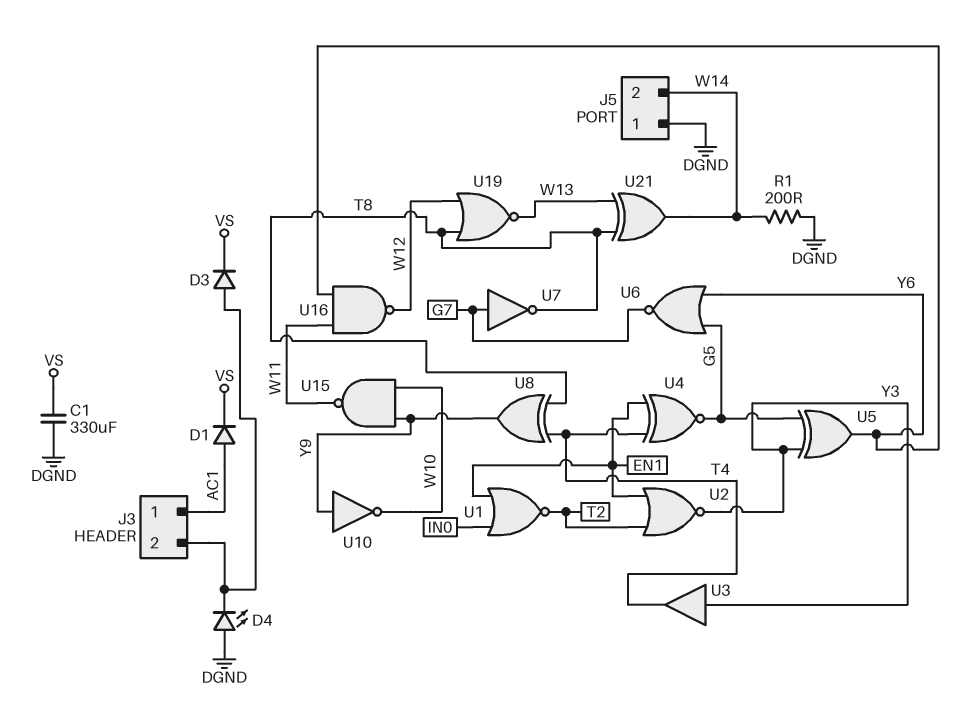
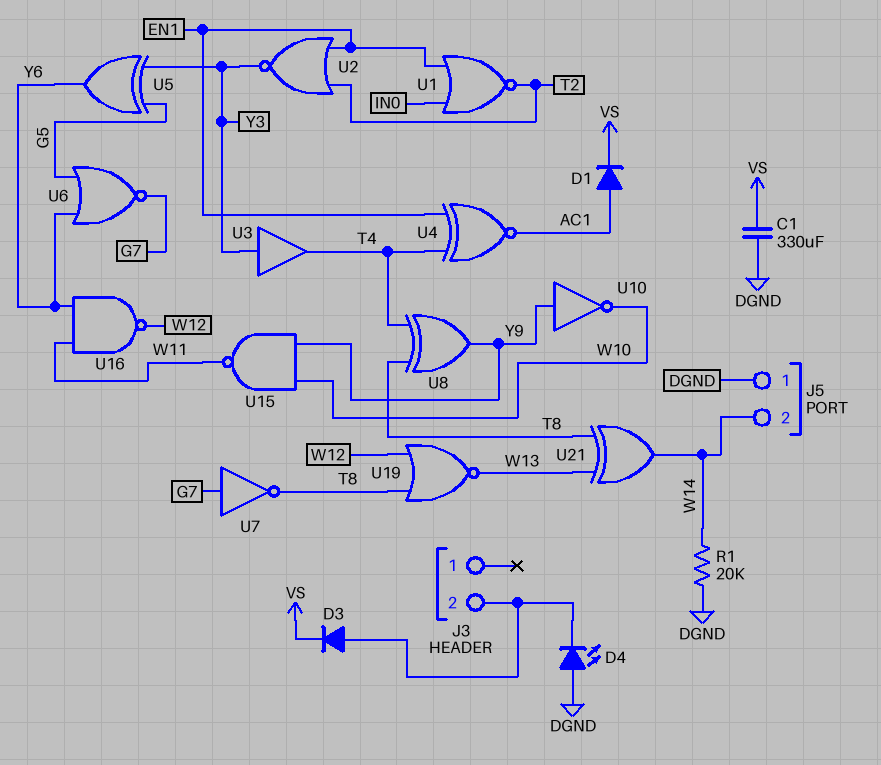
J3 pin 1: AC1 -> none
R1: 200 (DGND, W14) -> 20k (DGND, W14)
U4: XNOR (in EN1, in T4, out G5) -> XNOR (in EN1, in T4, out AC1)

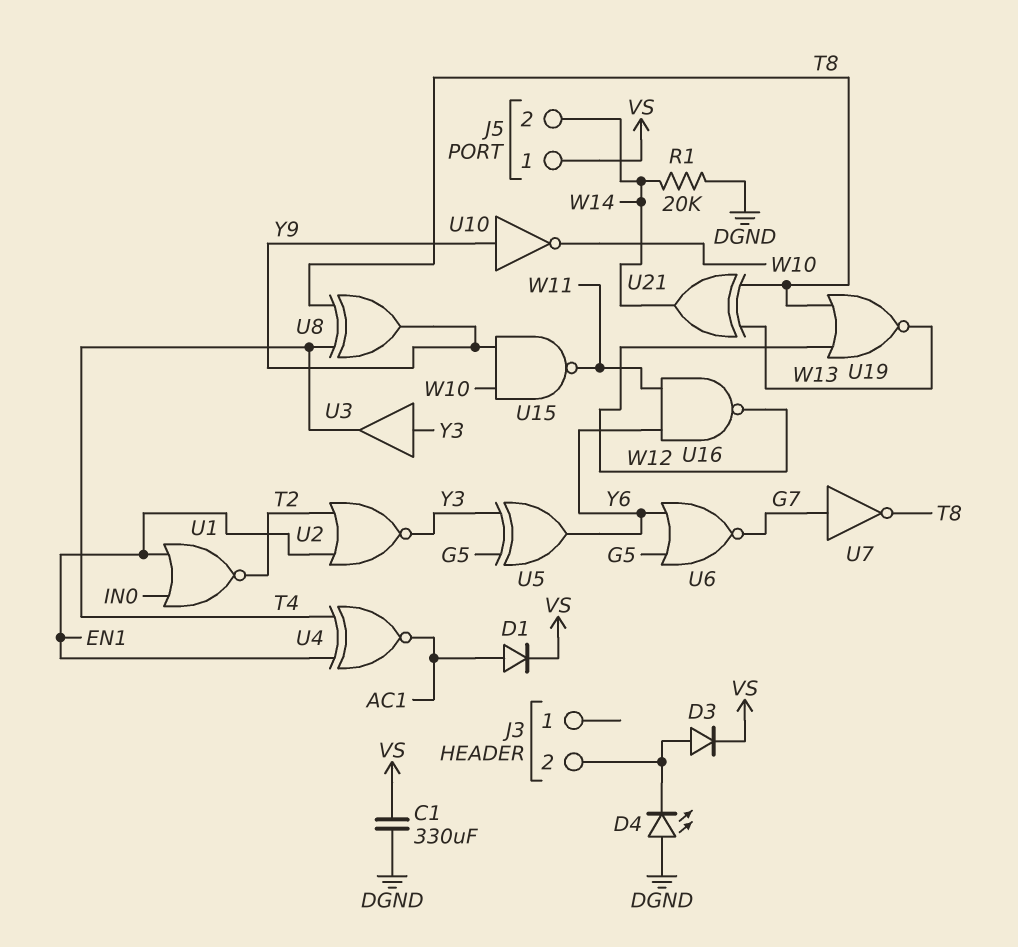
J5 pin 1: DGND -> VS

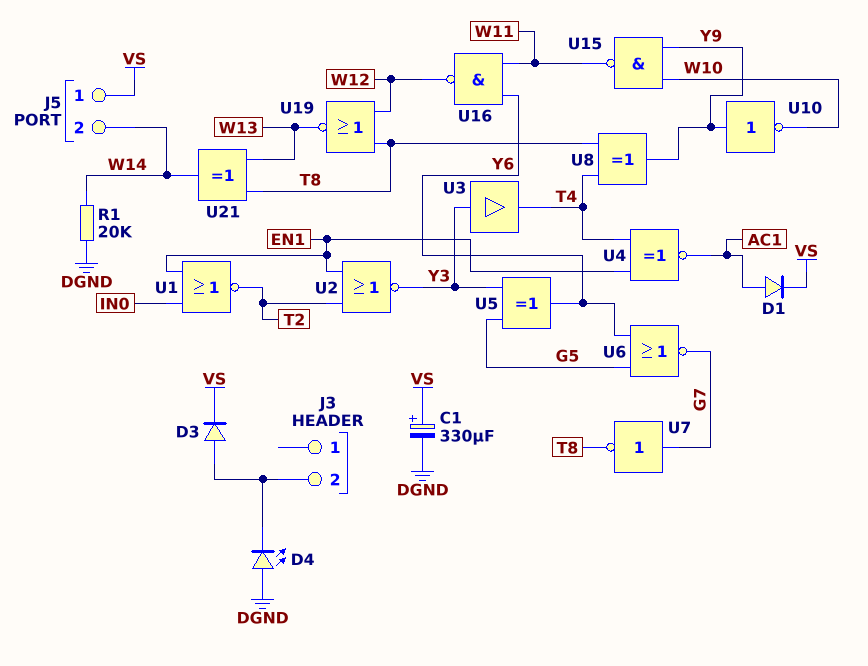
C1: 330uF (DGND, VS) -> 330uF (plus VS, minus DGND)

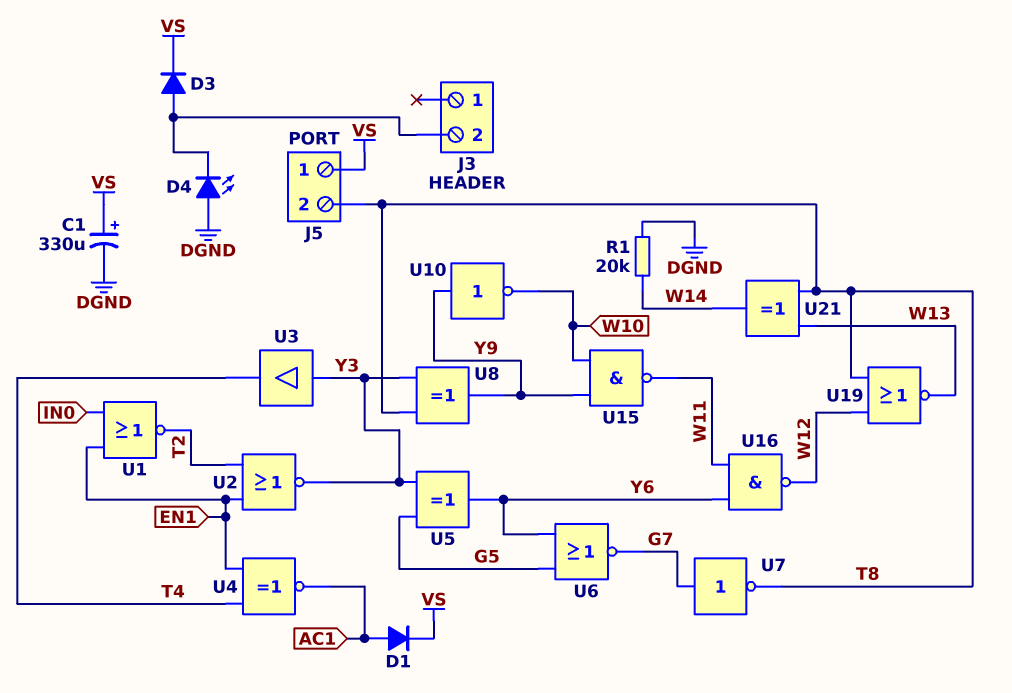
J5 pin 2: W14 -> T8
U8: XOR (in T4, in T8, out Y9) -> XOR (in T8, in Y3, out Y9)

